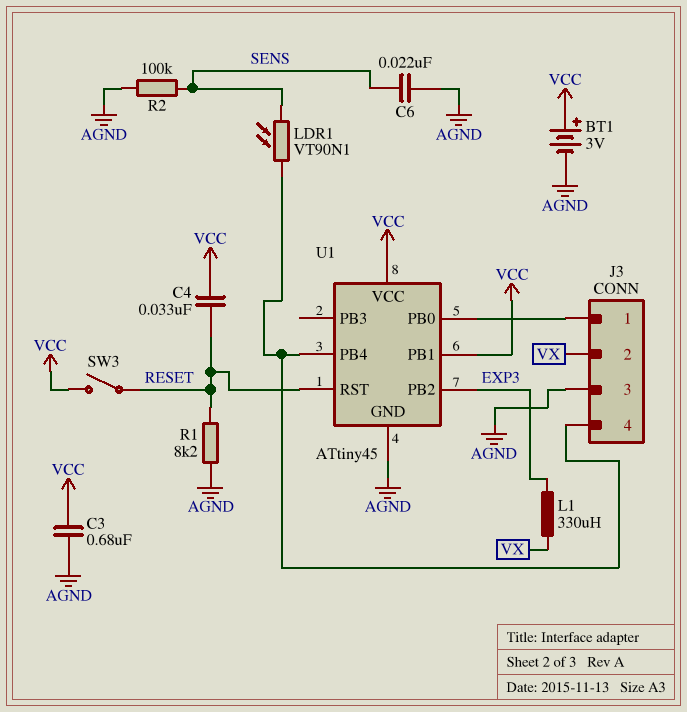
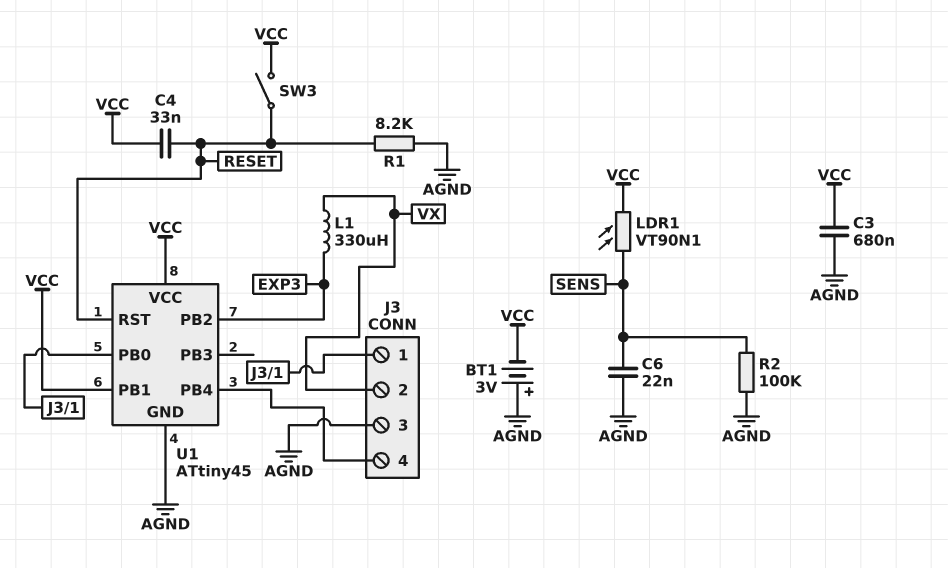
BT1: 3V (plus VCC, minus AGND) -> 3V (plus AGND, minus VCC)
LDR1: VT90N1 (J3/4, SENS) -> VT90N1 (SENS, VCC)

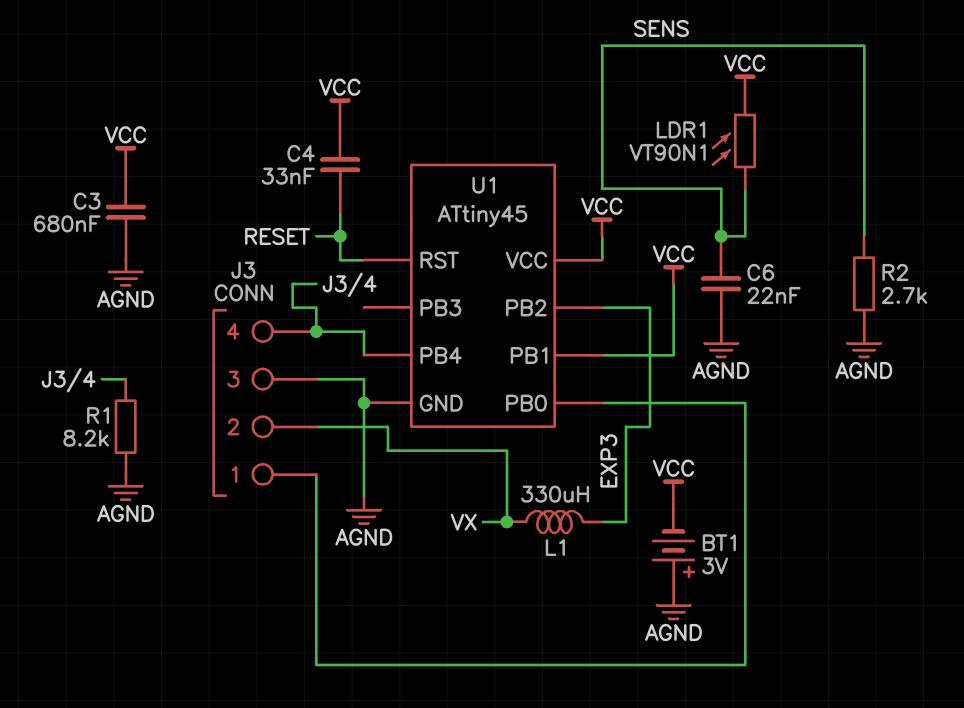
R1: 8.2k (AGND, RESET) -> 8.2k (AGND, J3/4)
R2: 100k (AGND, SENS) -> 2.7k (AGND, SENS)
SW3: switch (RESET, VCC) -> none

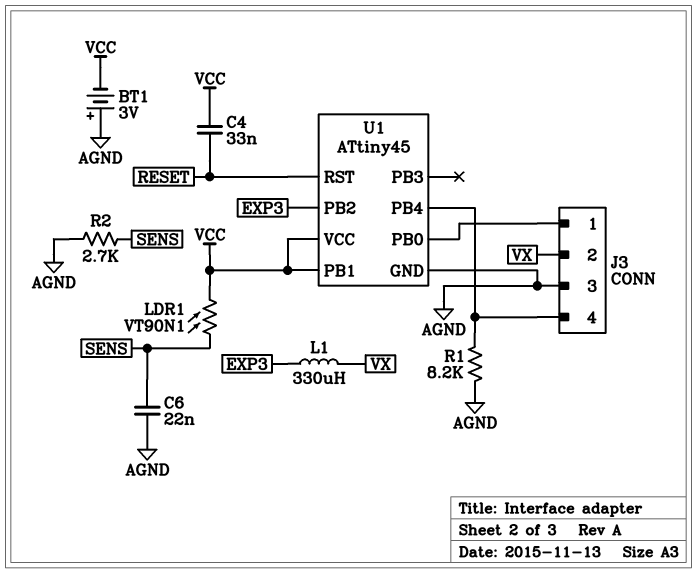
C3: 680nF (AGND, VCC) -> none

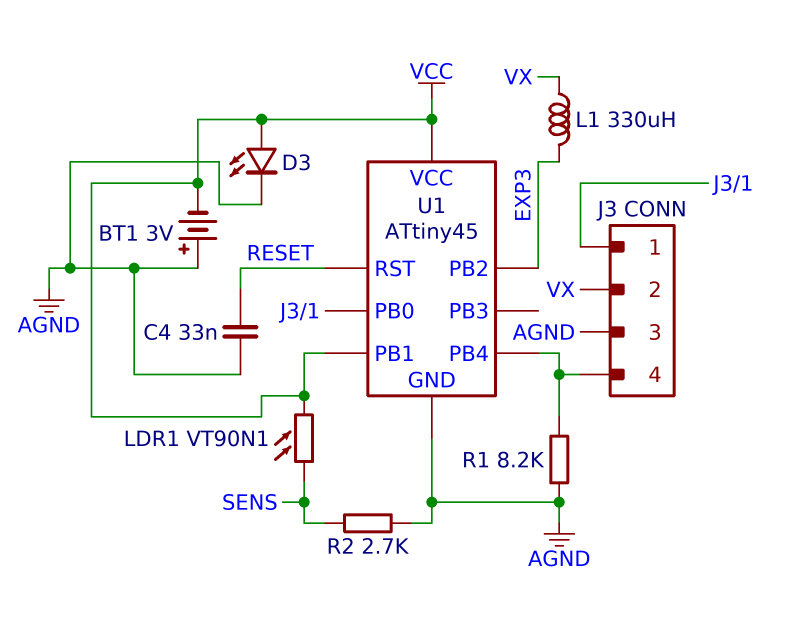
C4: 33nF (RESET, VCC) -> 33nF (AGND, RESET)
C6: 22nF (AGND, SENS) -> none
D3: none -> LED (A VCC, K AGND)

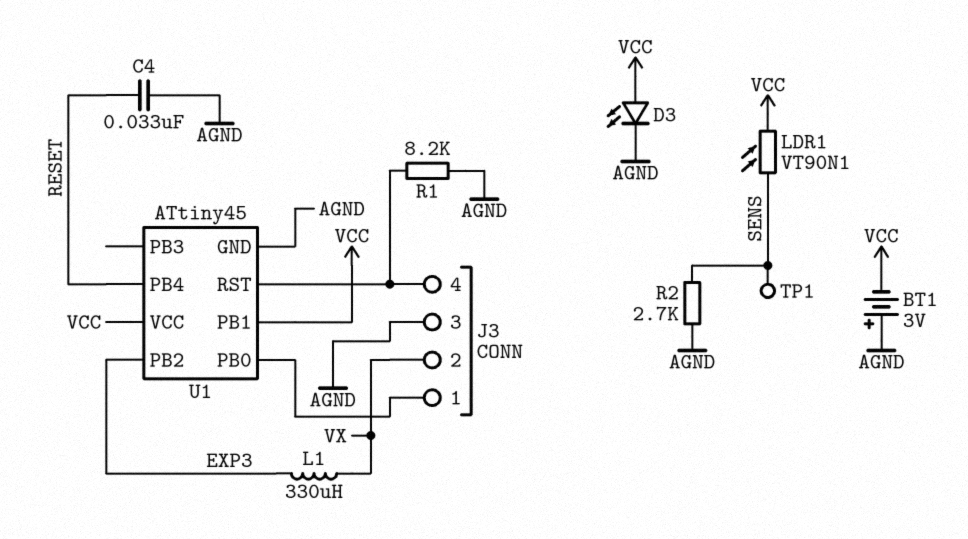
TP1: none -> test point (SENS)
U1 pin PB4: J3/4 -> RESET
U1 pin RST: RESET -> J3/4

